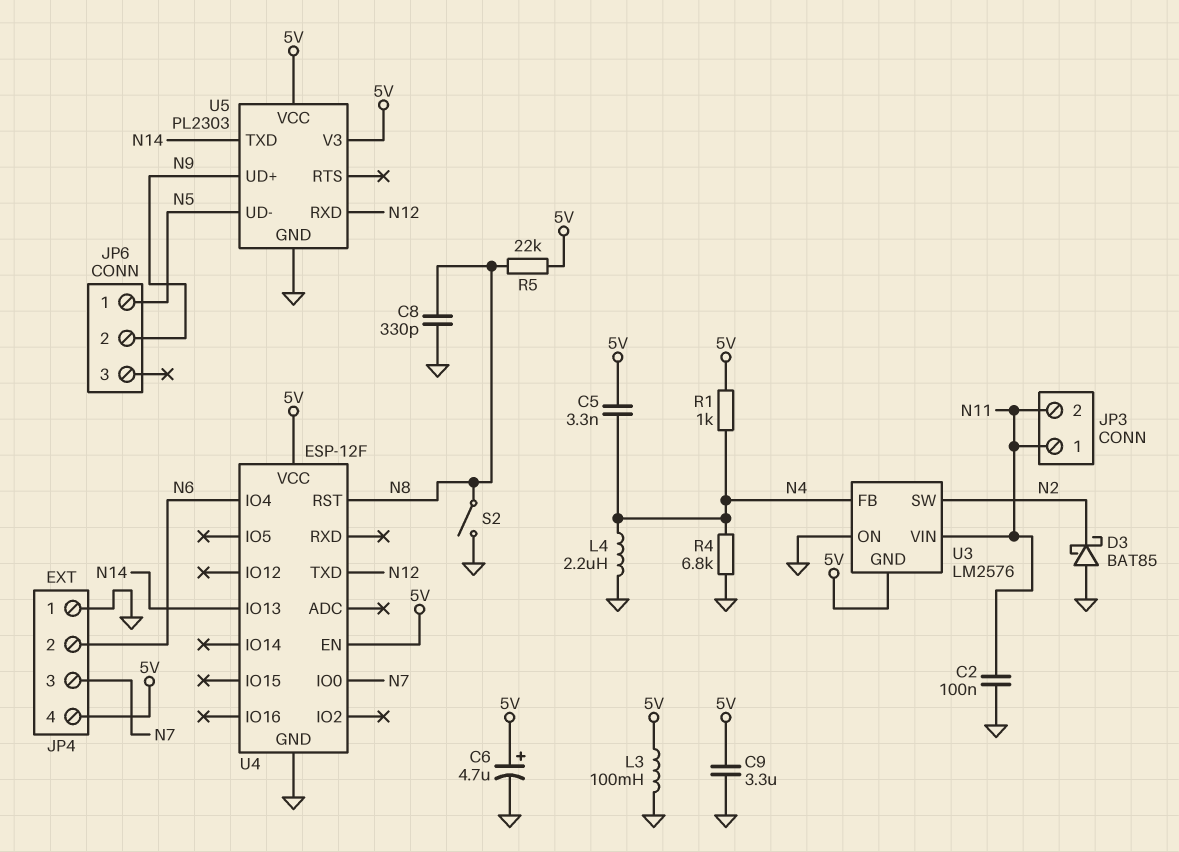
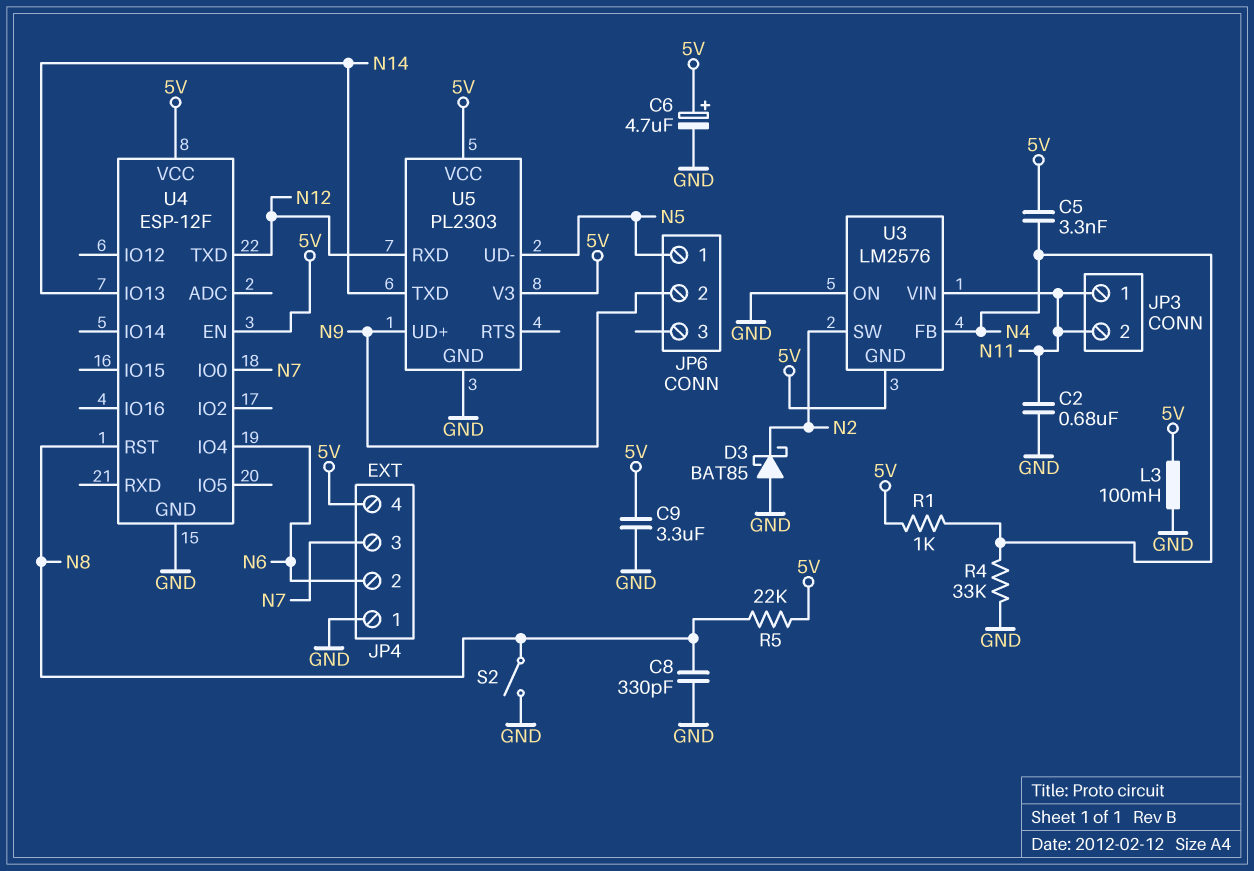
C2: 100nF (GND, N11) -> 680nF (GND, N11)
L4: 2.2uH (GND, N4) -> none
R4: 6.8k (GND, N4) -> 33k (GND, N4)

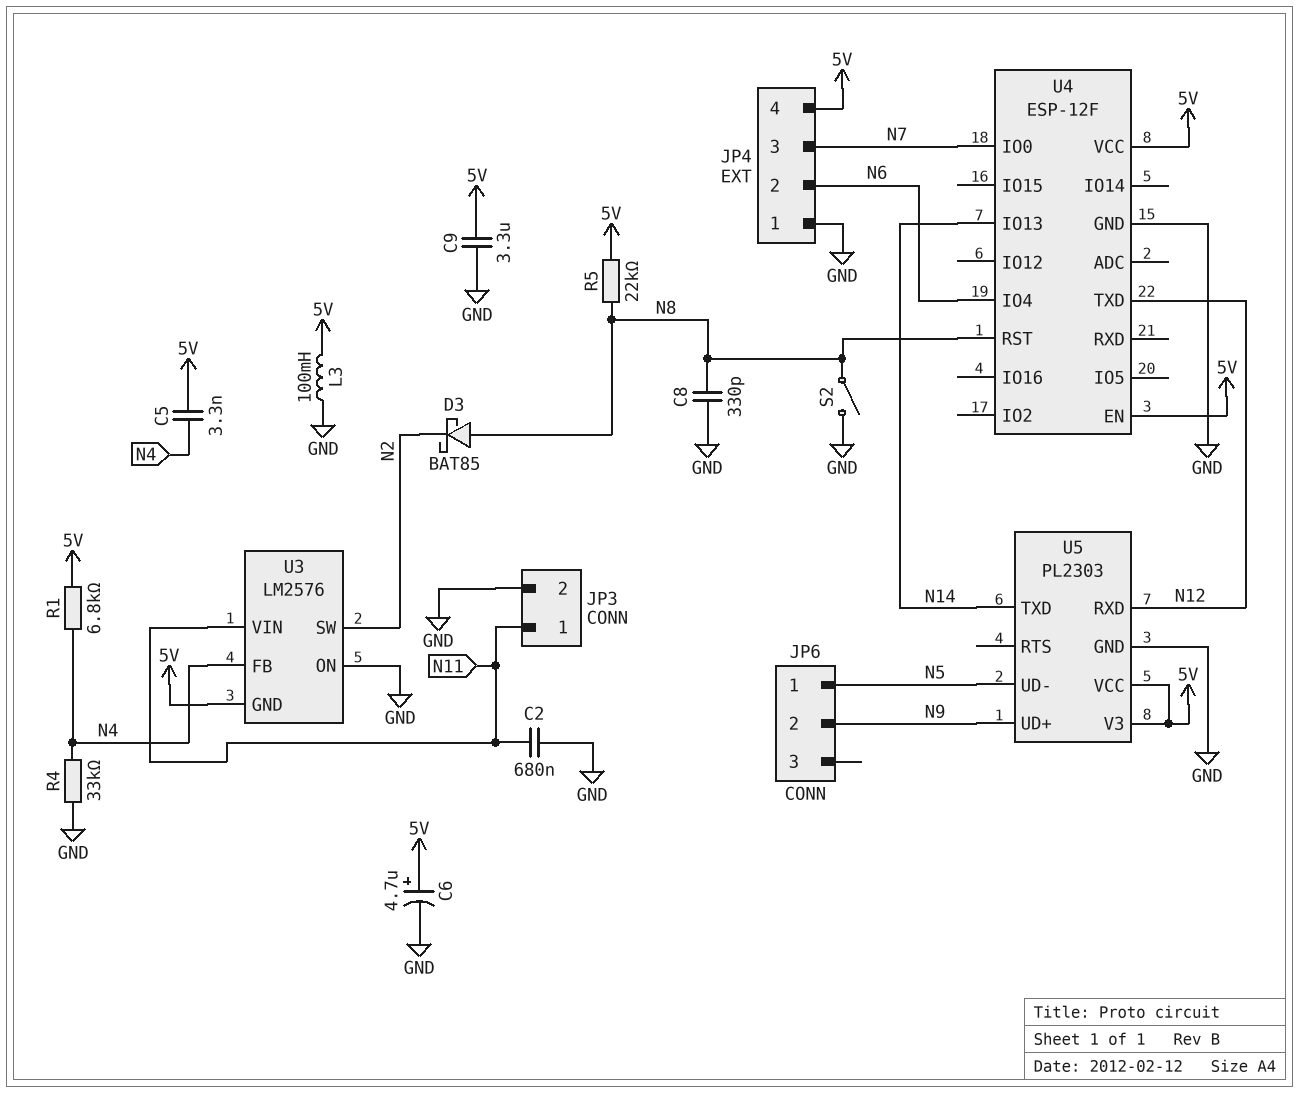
D3: schottky BAT85 (A GND, K N2) -> schottky BAT85 (A N8, K N2)
JP3 pin 2: N11 -> GND
R1: 1k (5V, N4) -> 6.8k (5V, N4)

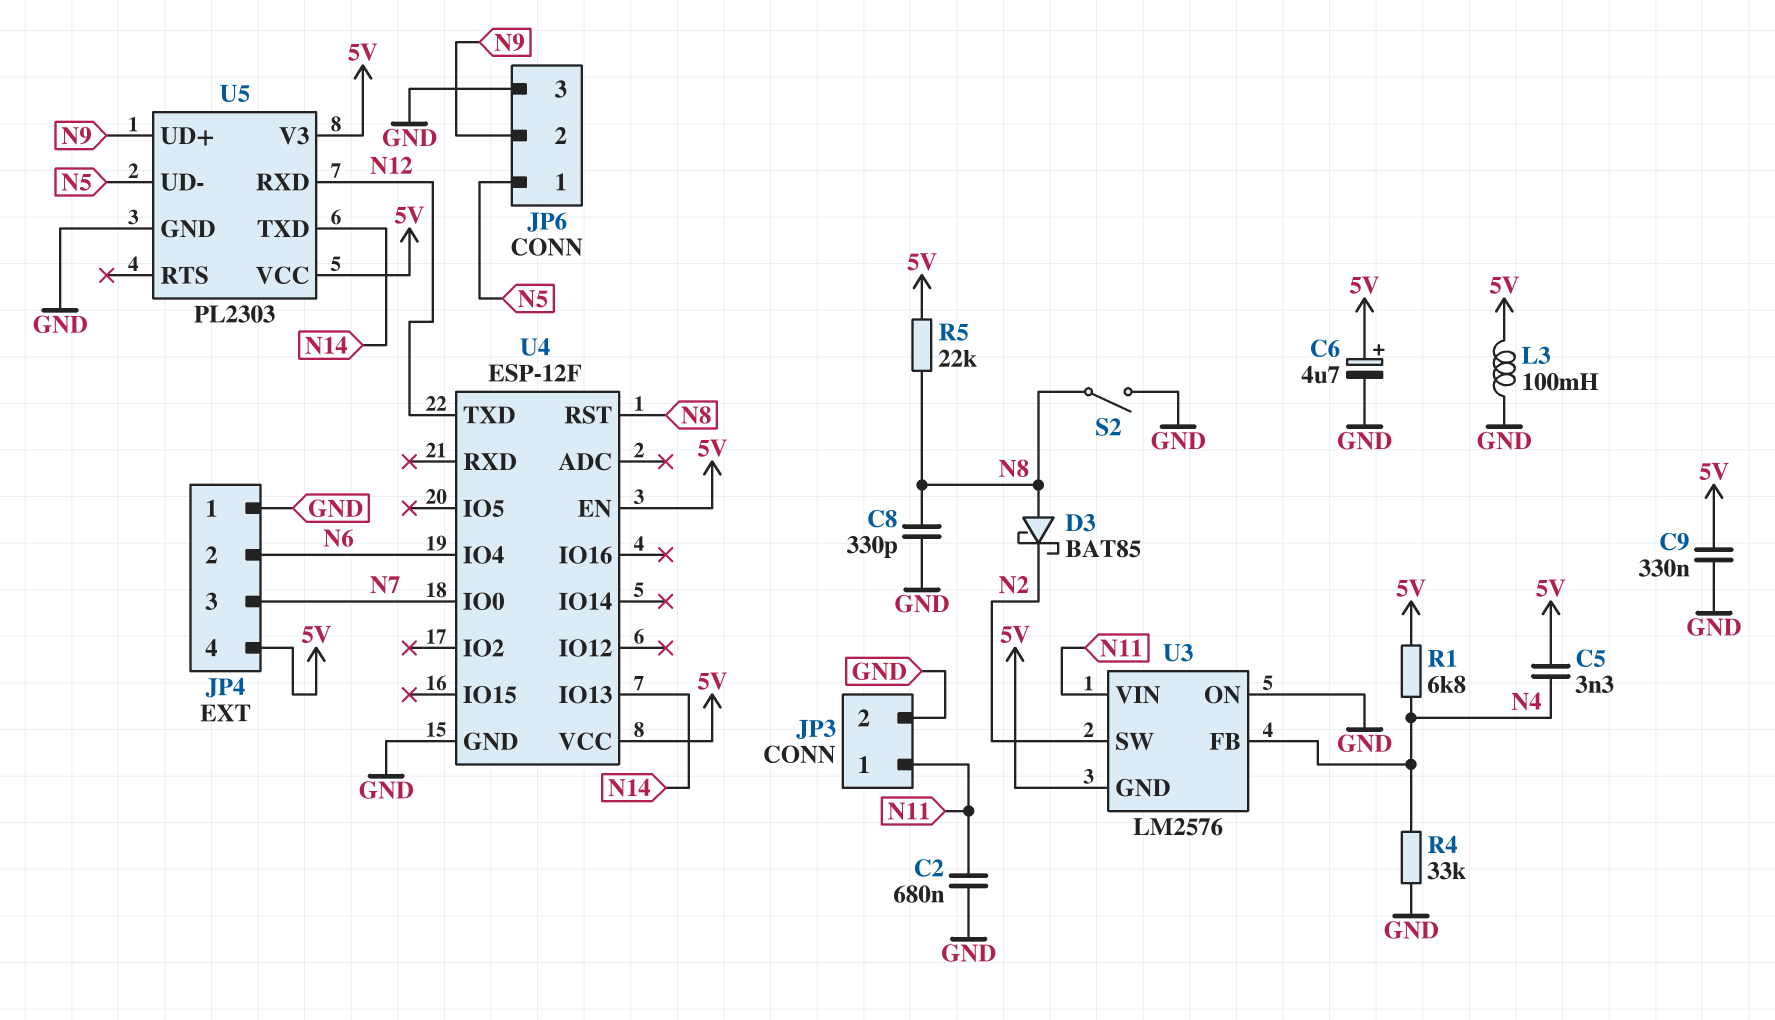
C9: 3.3uF (5V, GND) -> 330nF (5V, GND)
JP6 pin 3: none -> GND

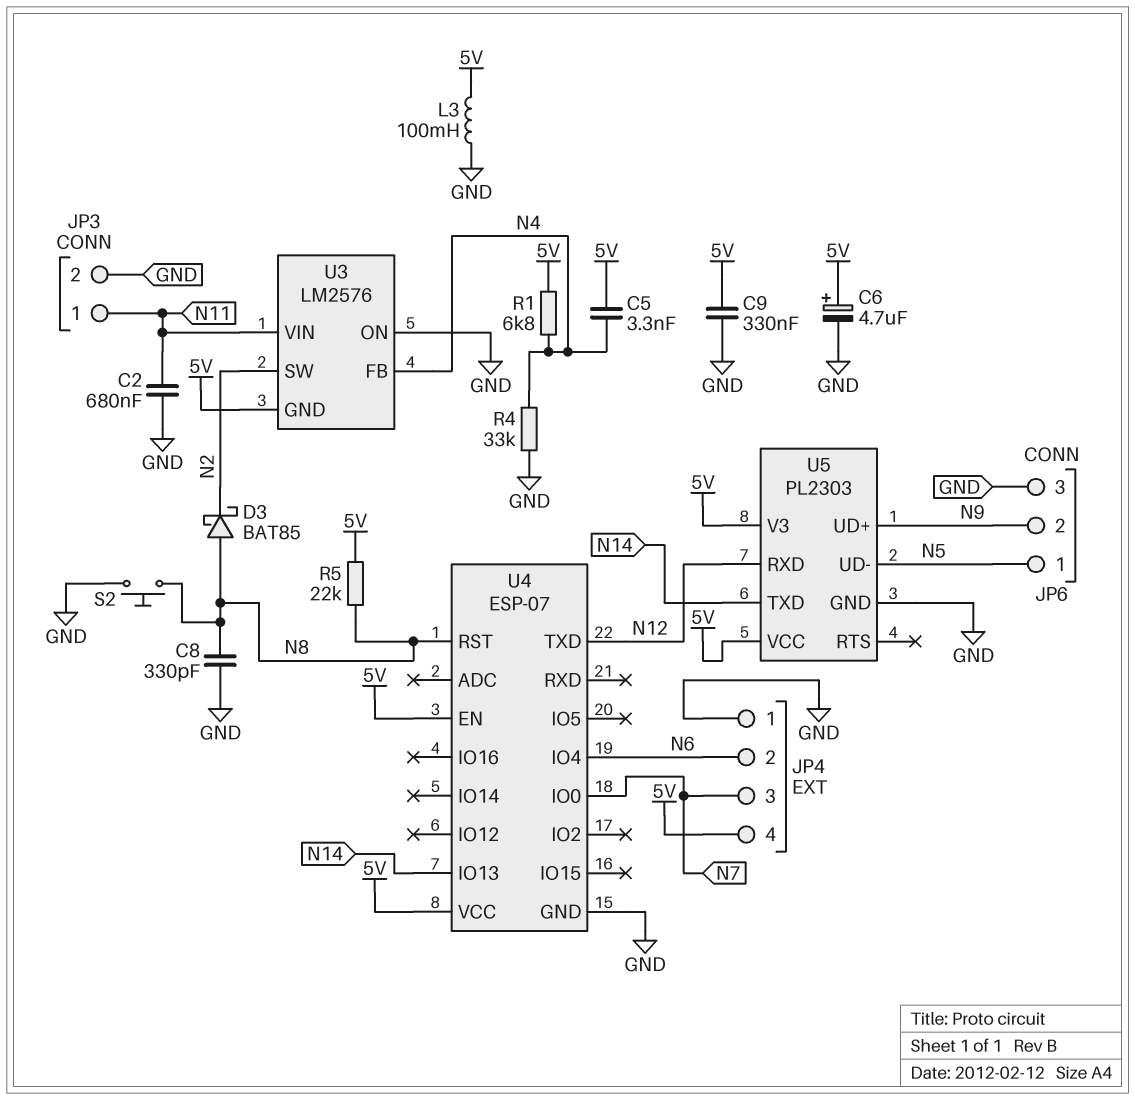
S2: switch (GND, N8) -> button (GND, N8)
U4: ESP-12F -> ESP-07

